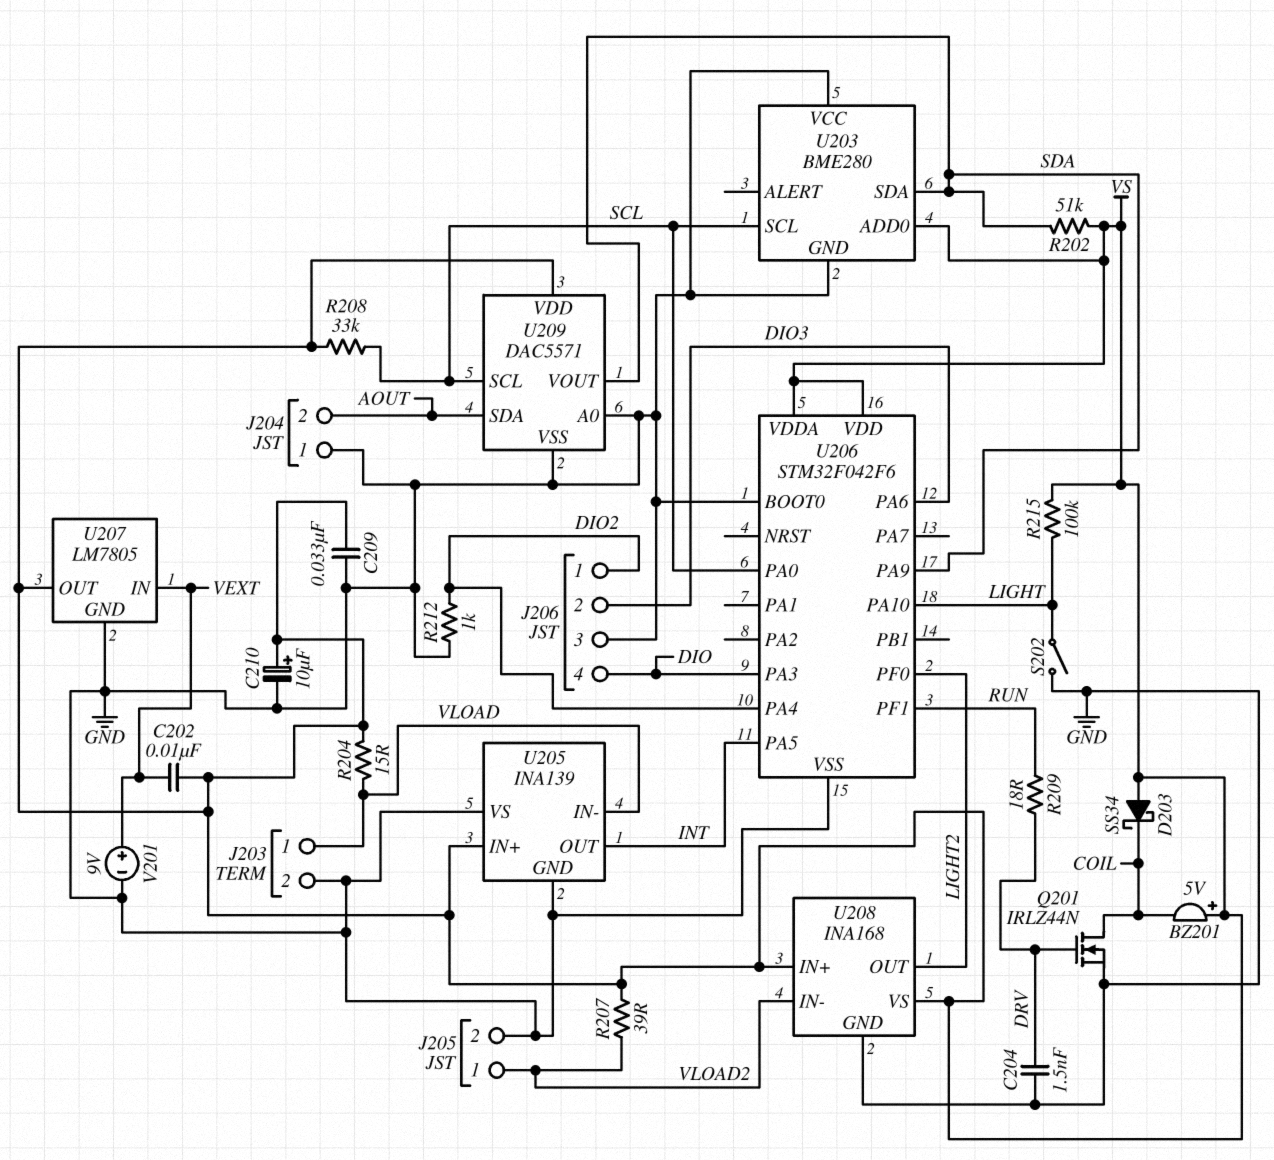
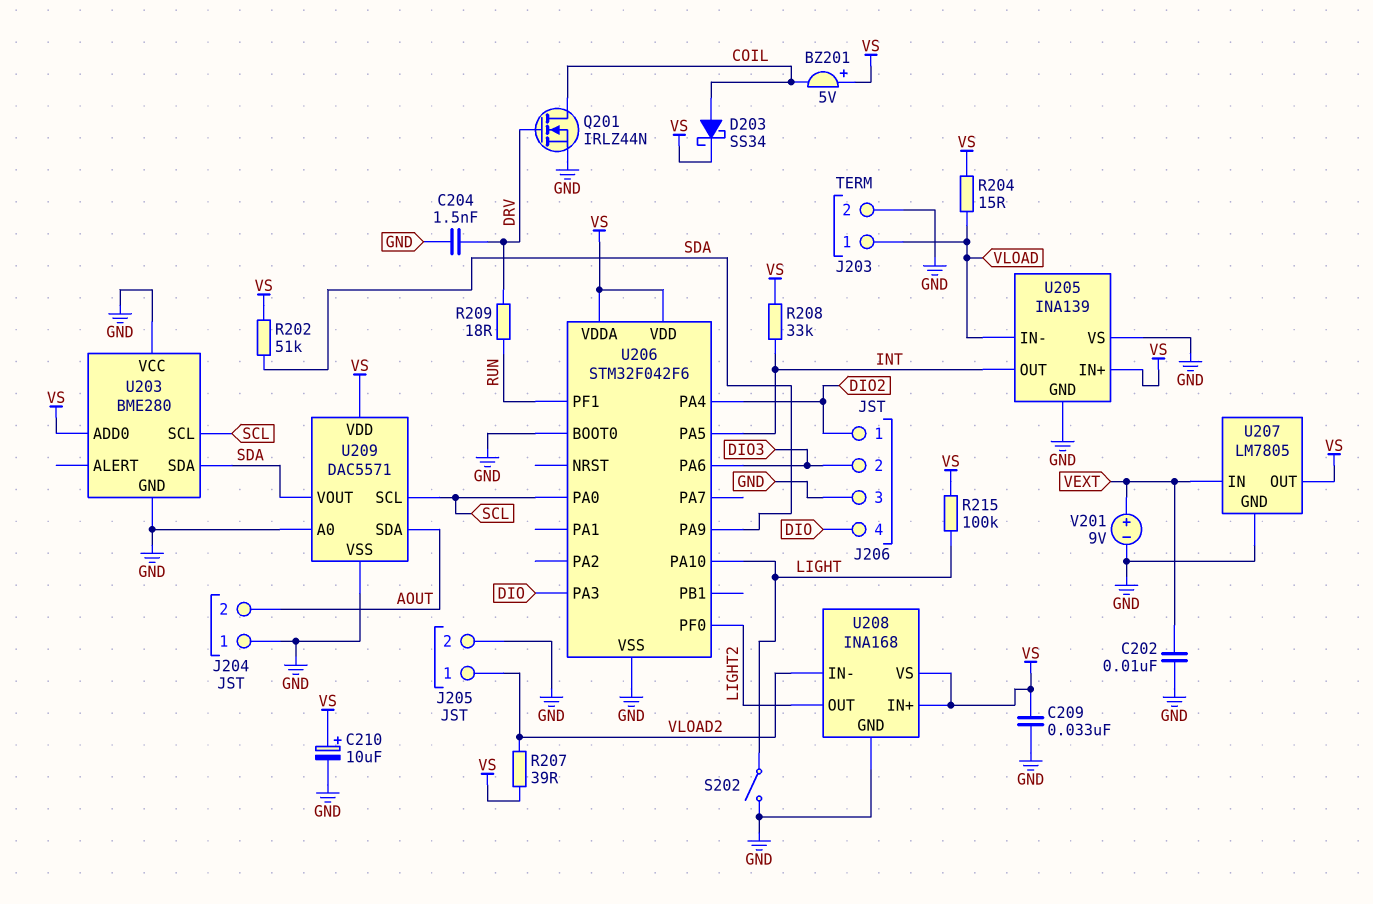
C202: 10nF (VEXT, VS) -> 10nF (GND, VEXT)
D203: schottky SS34 (A VS, K COIL) -> schottky SS34 (A COIL, K VS)
R208: 33k (SCL, VS) -> 33k (INT, VS)
R212: 1k (DIO2, GND) -> none

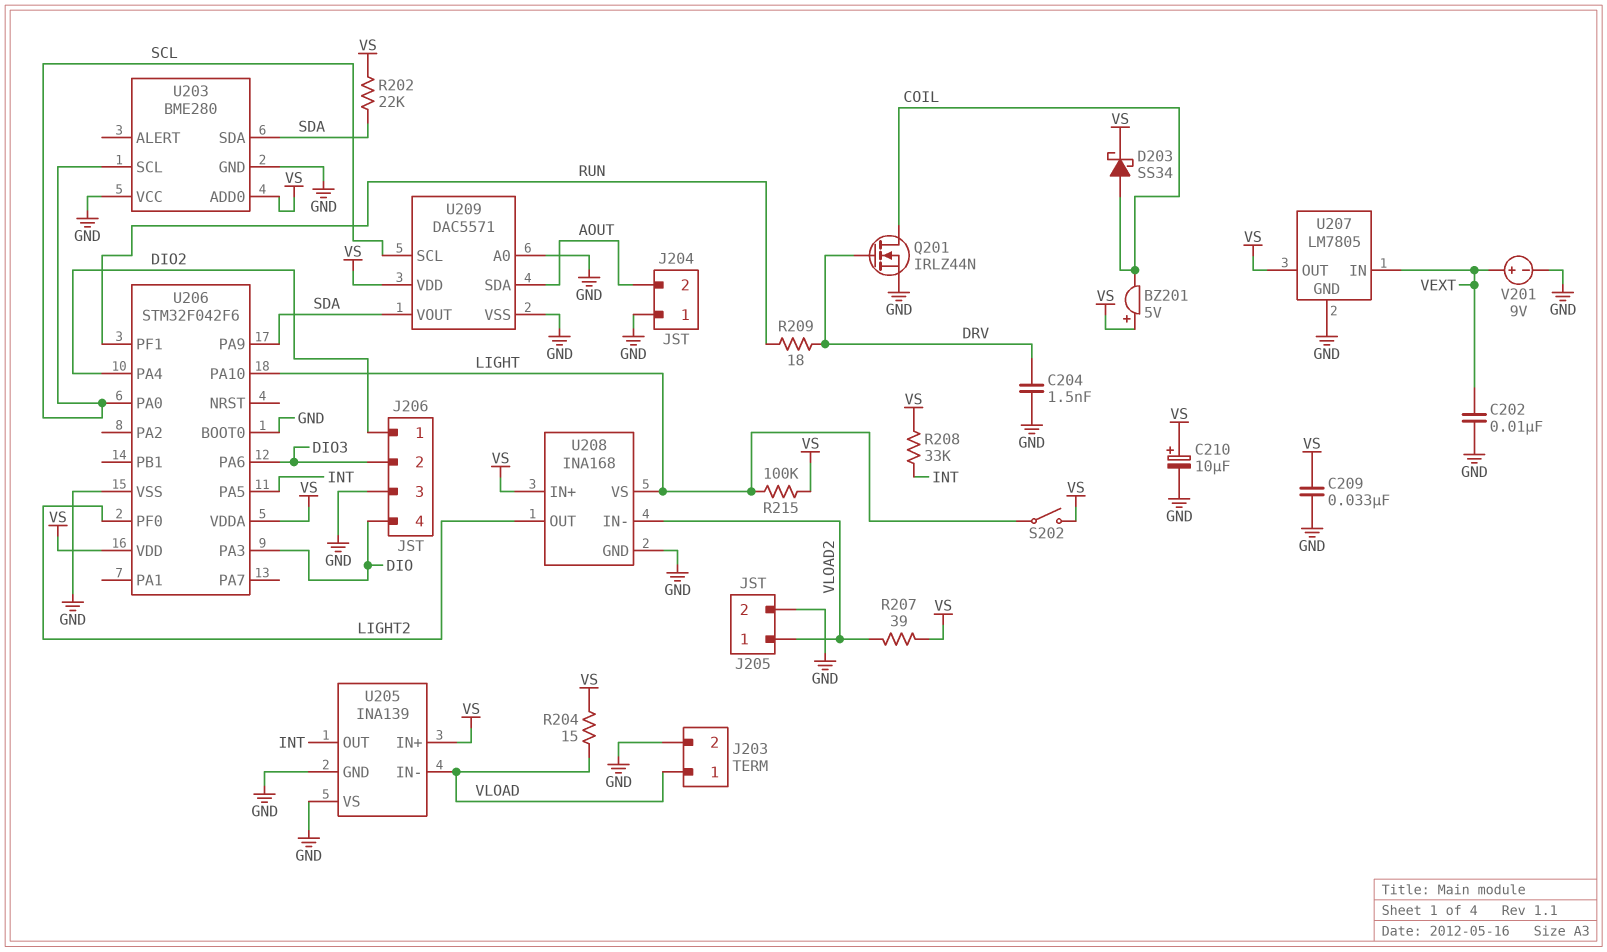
R202: 51k (SDA, VS) -> 22k (SDA, VS)
S202: switch (GND, LIGHT) -> switch (LIGHT, VS)
U208 pin VS: VS -> LIGHT

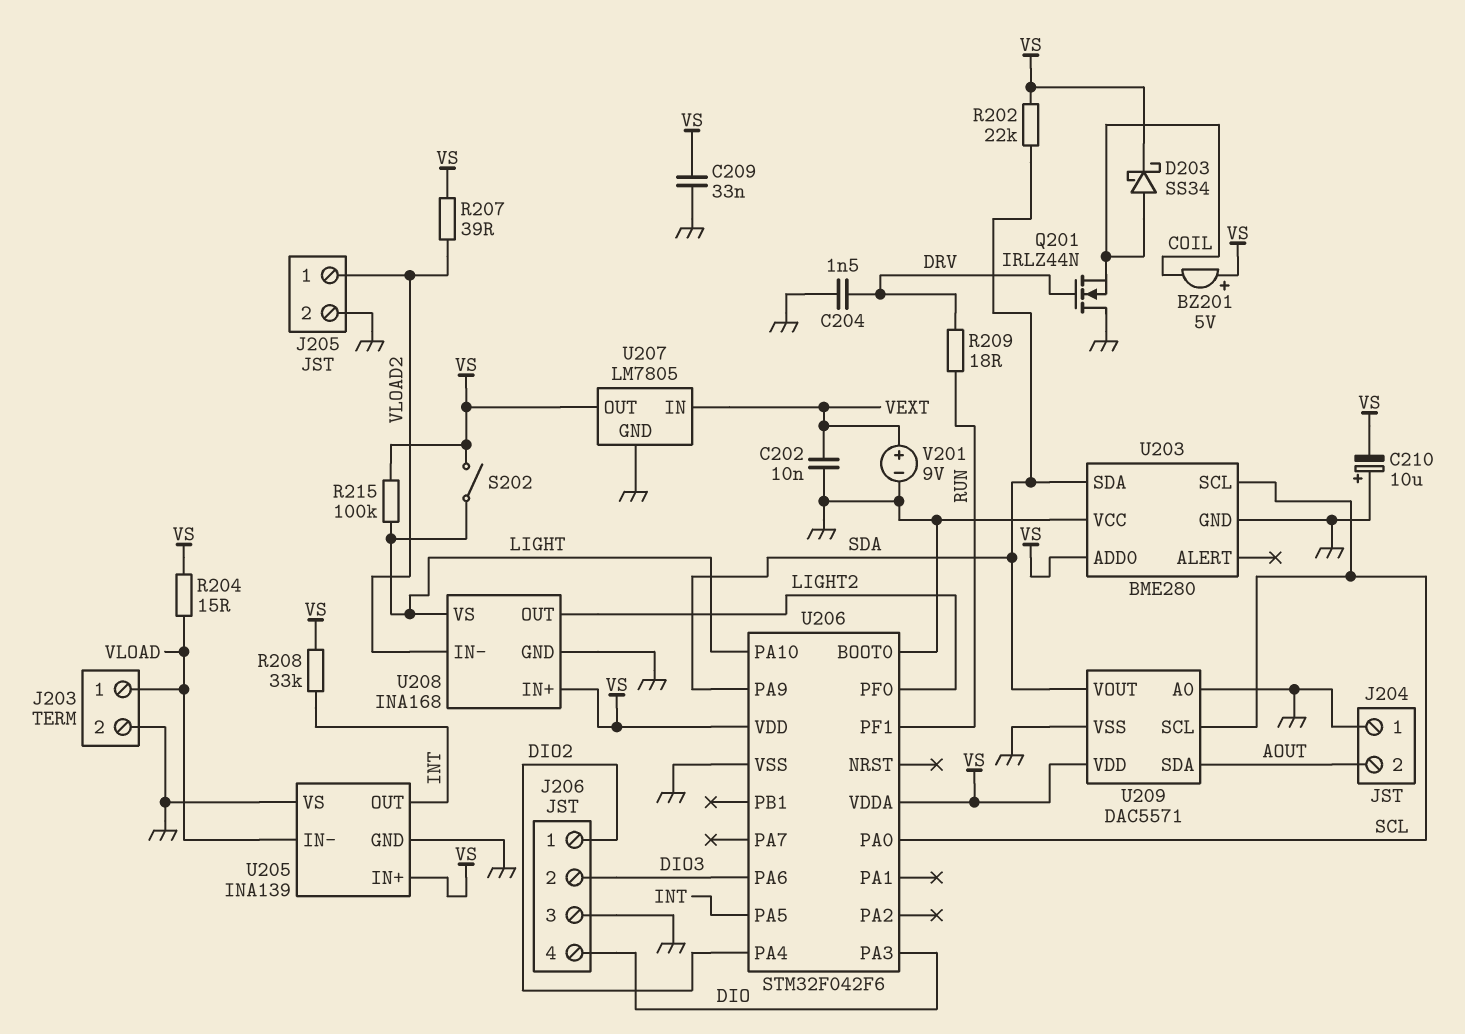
C210: 10uF (plus VS, minus GND) -> 10uF (plus GND, minus VS)
Q201: NMOS IRLZ44N (G DRV, D COIL, S GND) -> NMOS IRLZ44N (G DRV, D GND, S COIL)

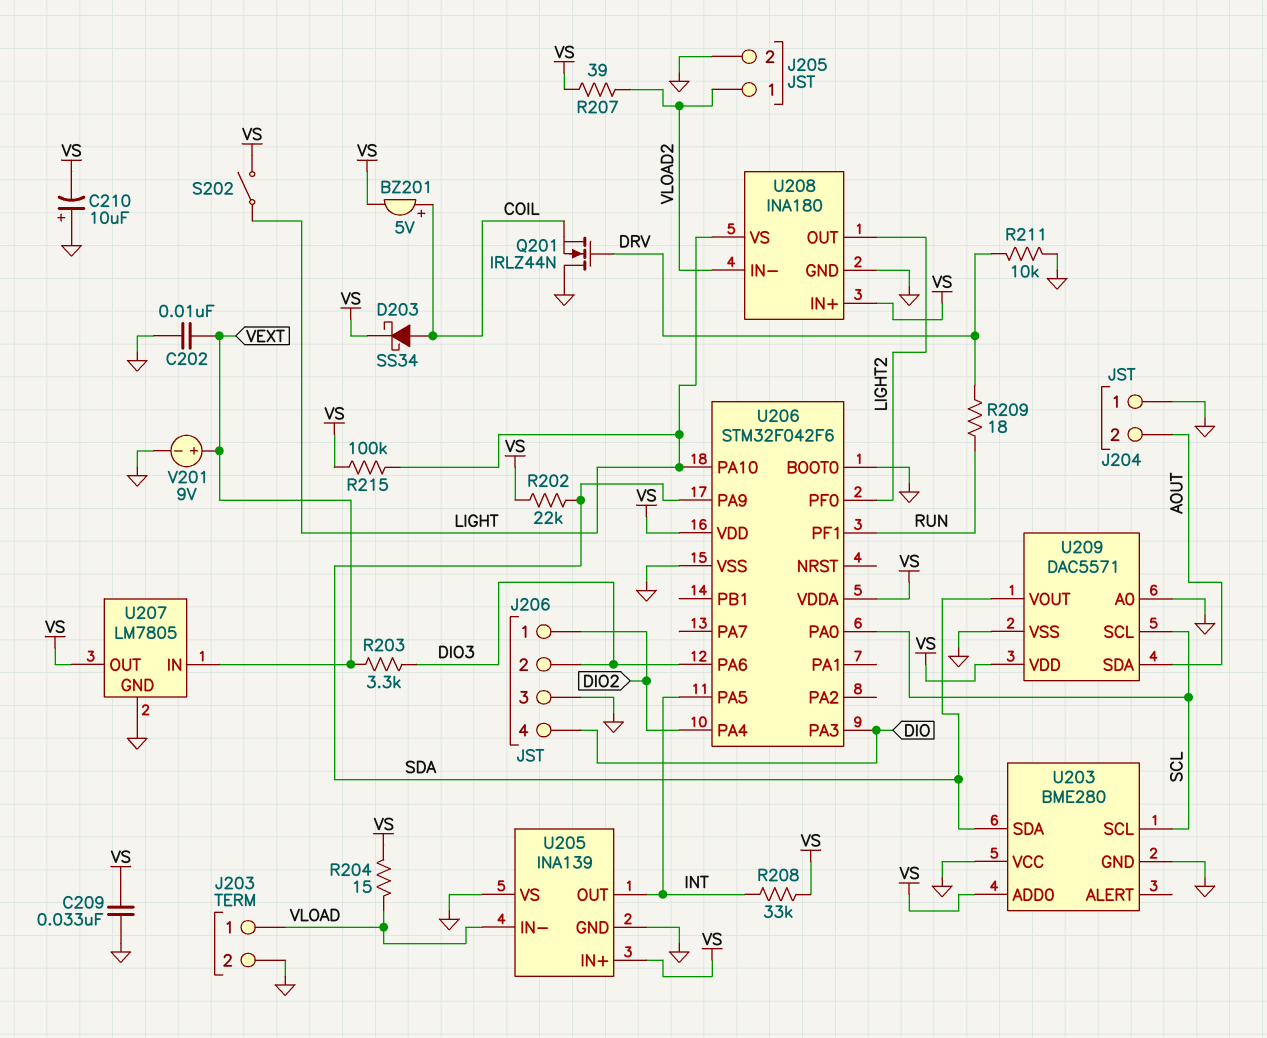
BZ201: buzzer 5V (plus VS, minus COIL) -> buzzer 5V (plus COIL, minus VS)
C204: 1.5nF (DRV, GND) -> none
R203: none -> 3.3k (DIO3, VEXT)
R211: none -> 10k (DRV, GND)
U208: INA168 -> INA180

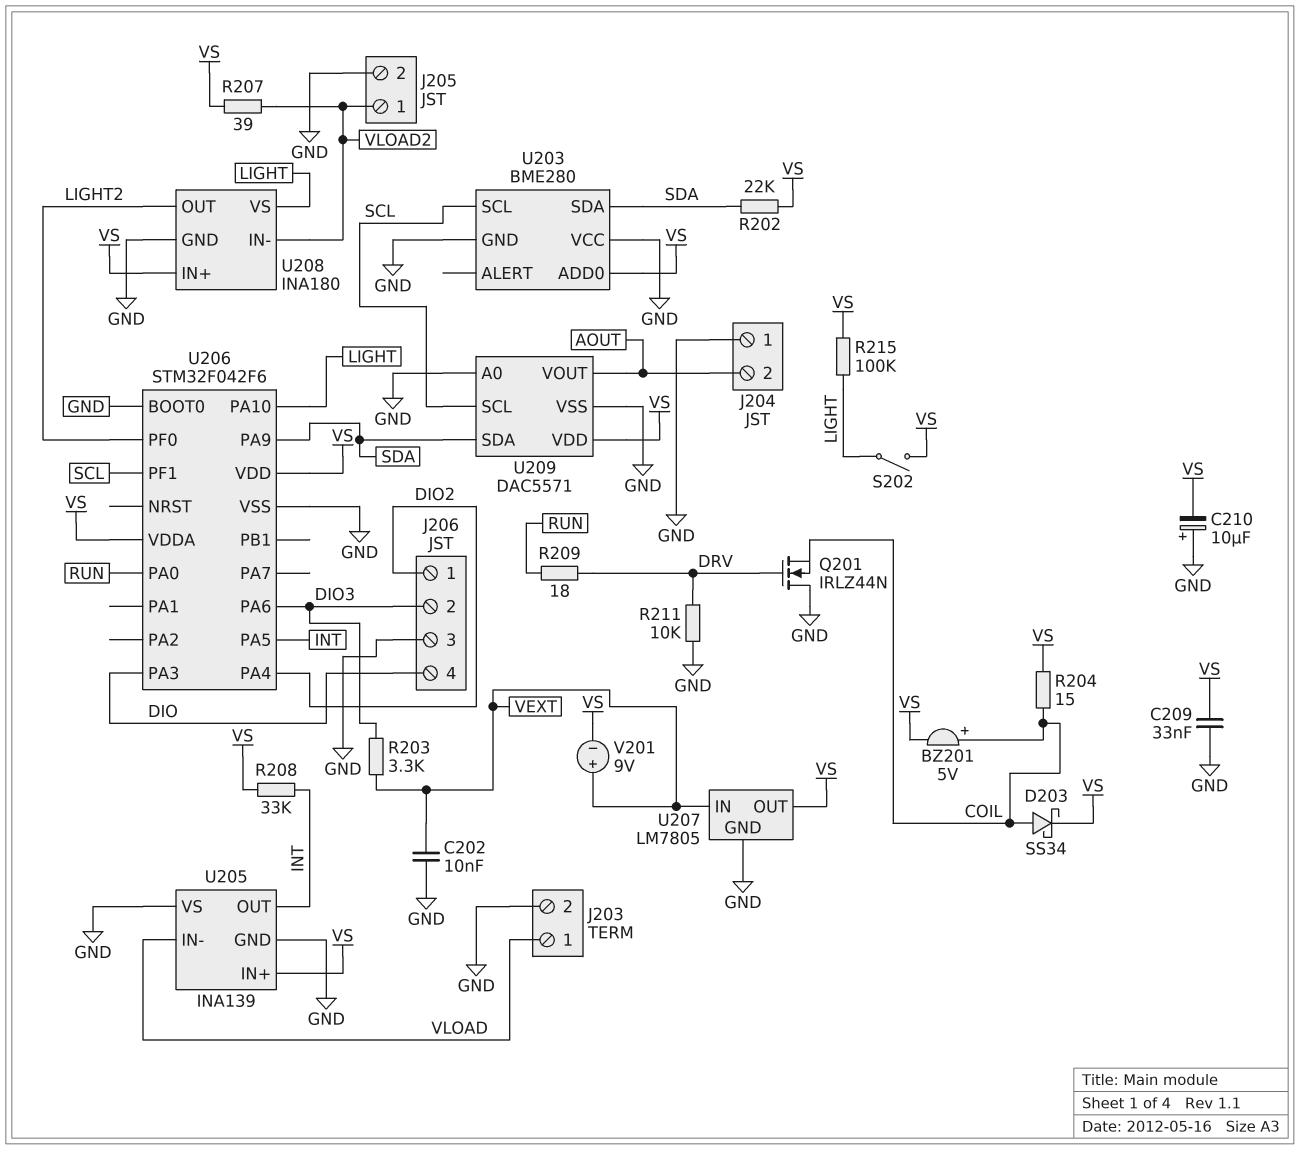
R204: 15 (VLOAD, VS) -> 15 (COIL, VS)
U206 pin PA0: SCL -> RUN
U206 pin PF1: RUN -> SCL
U209 pin SDA: AOUT -> SDA
U209 pin VOUT: SDA -> AOUT
V201: 9V (plus VEXT, minus GND) -> 9V (plus VEXT, minus VS)

